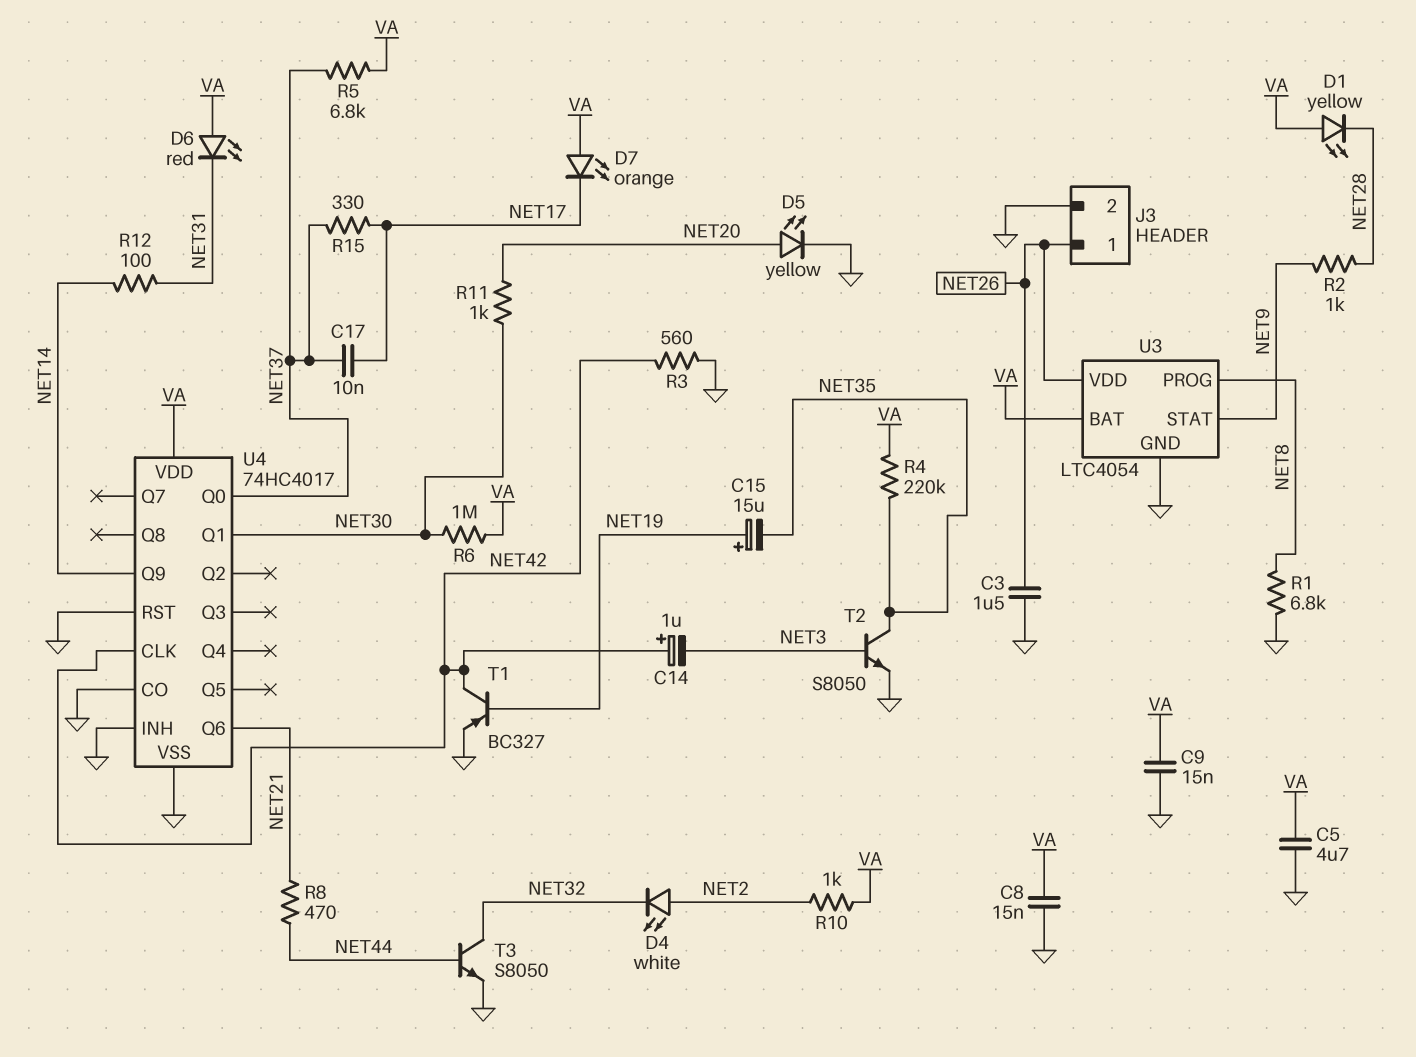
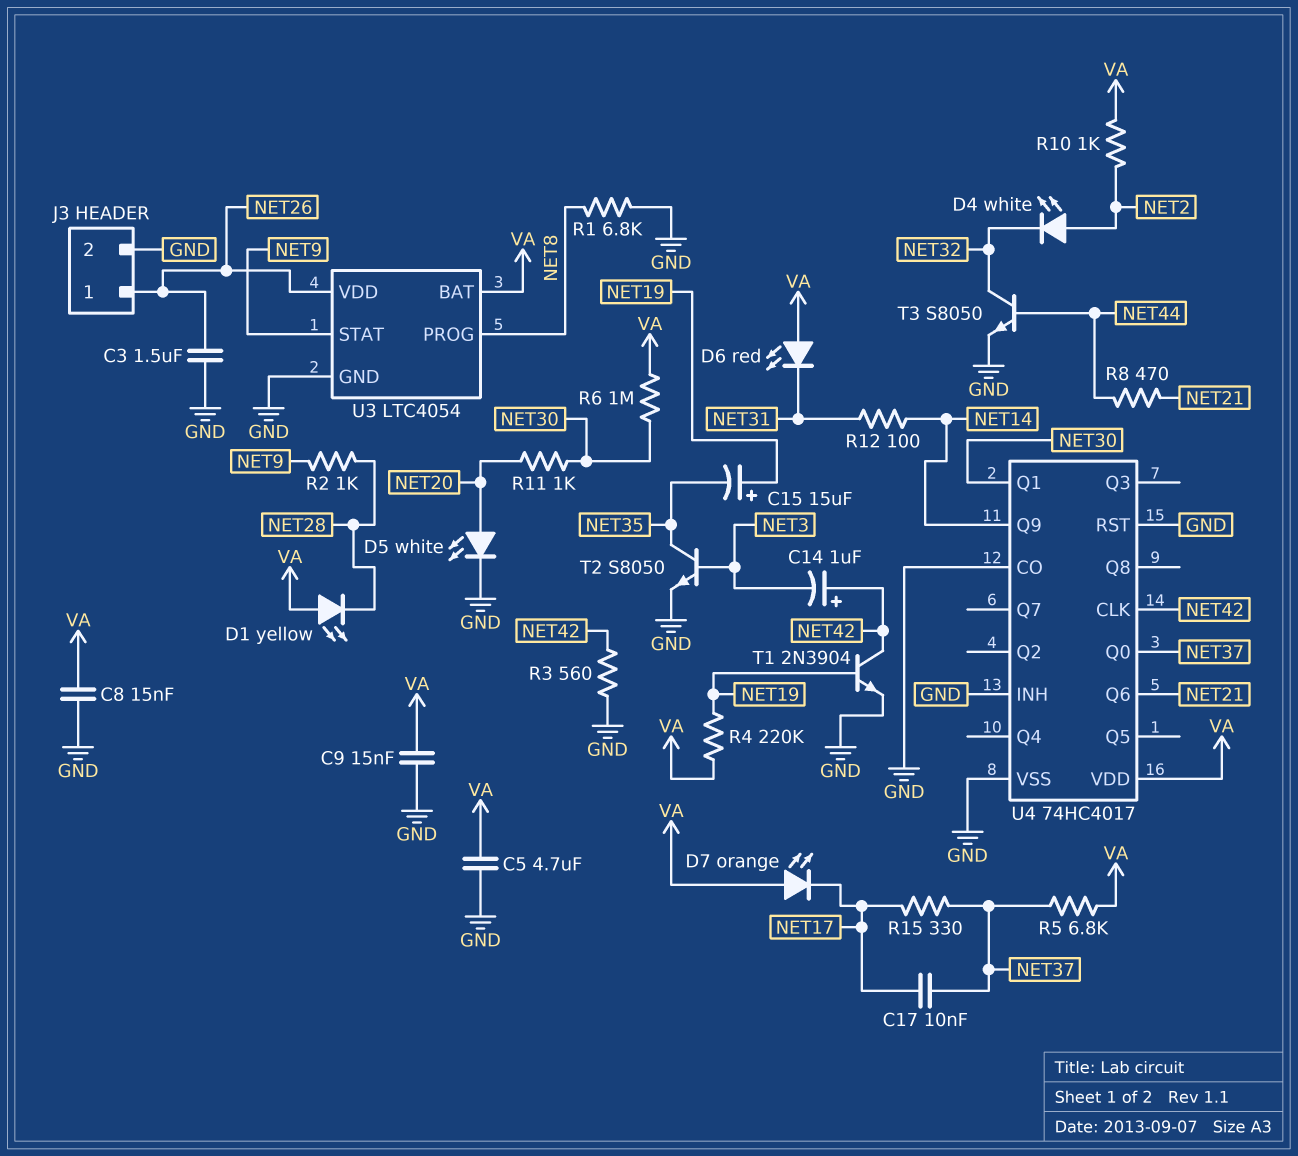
D5: LED yellow (A NET20, K GND) -> LED white (A NET20, K GND)
R4: 220k (NET35, VA) -> 220k (NET19, VA)
T1: PNP BC327 (B NET19, C NET42, E GND) -> NPN 2N3904 (B NET19, C NET42, E GND)

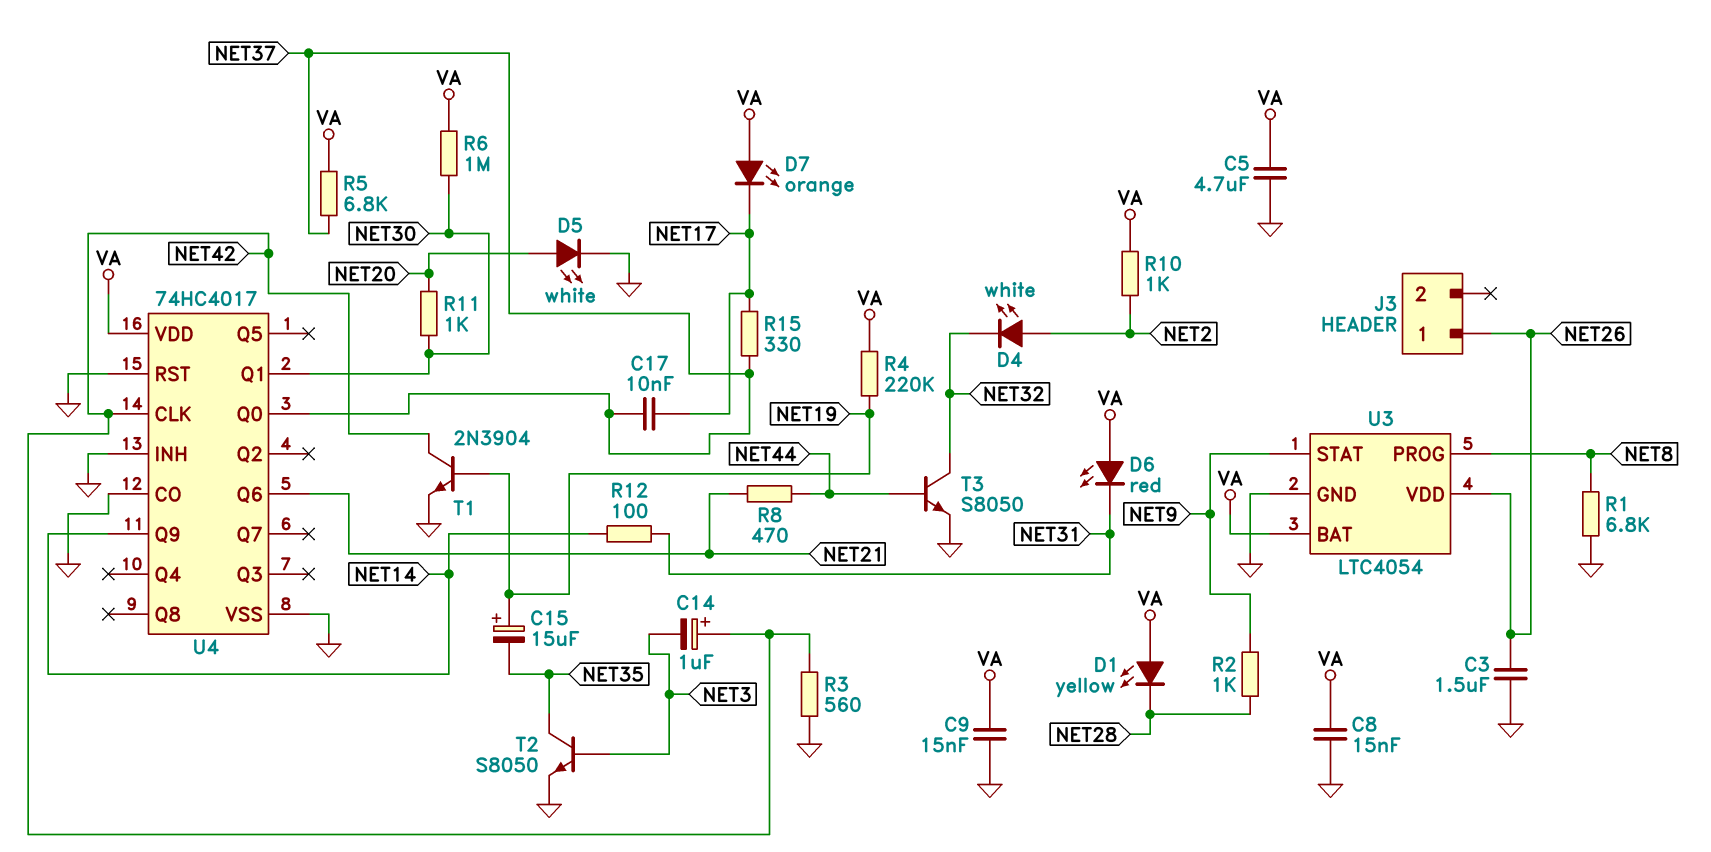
J3 pin 2: GND -> none

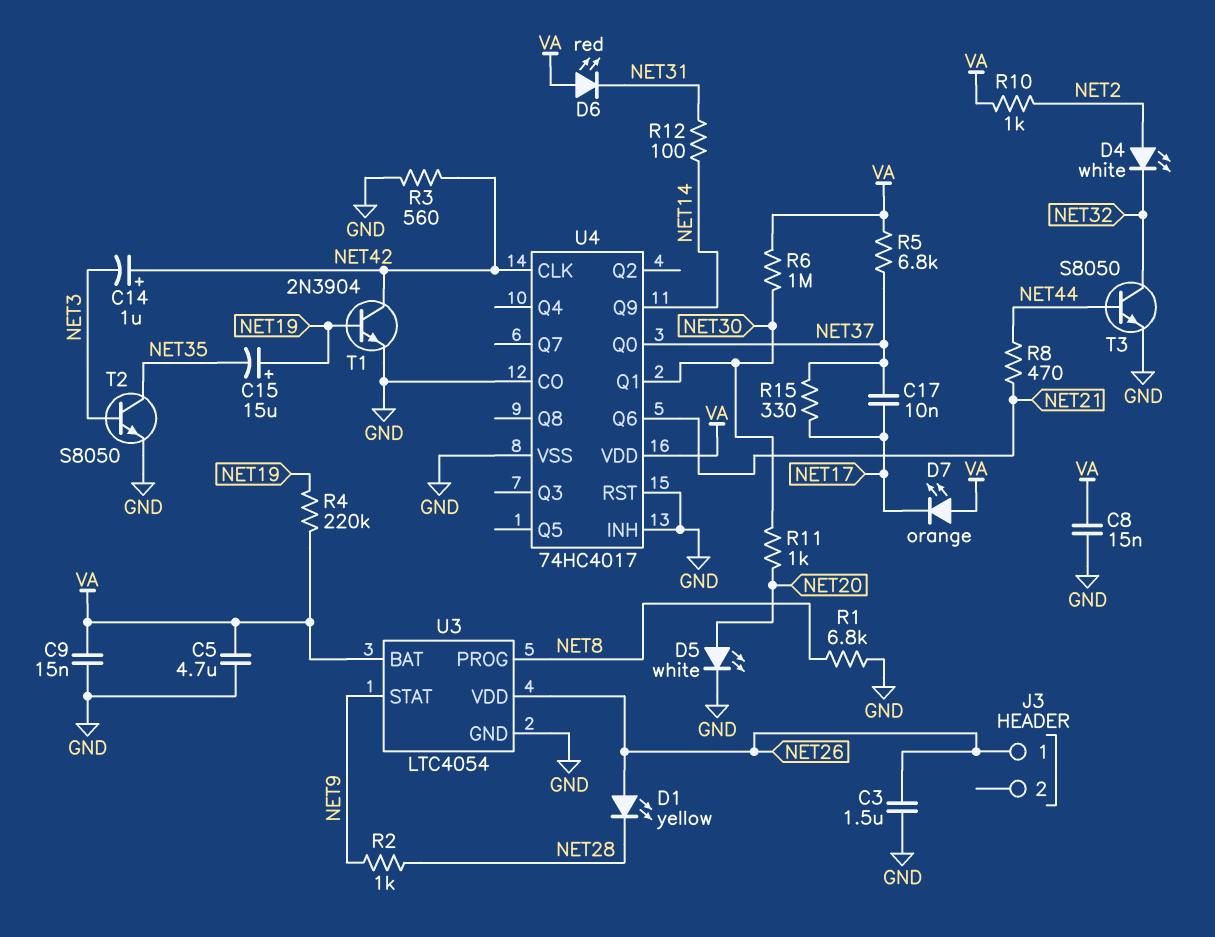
D1: LED yellow (A VA, K NET28) -> LED yellow (A NET26, K NET28)

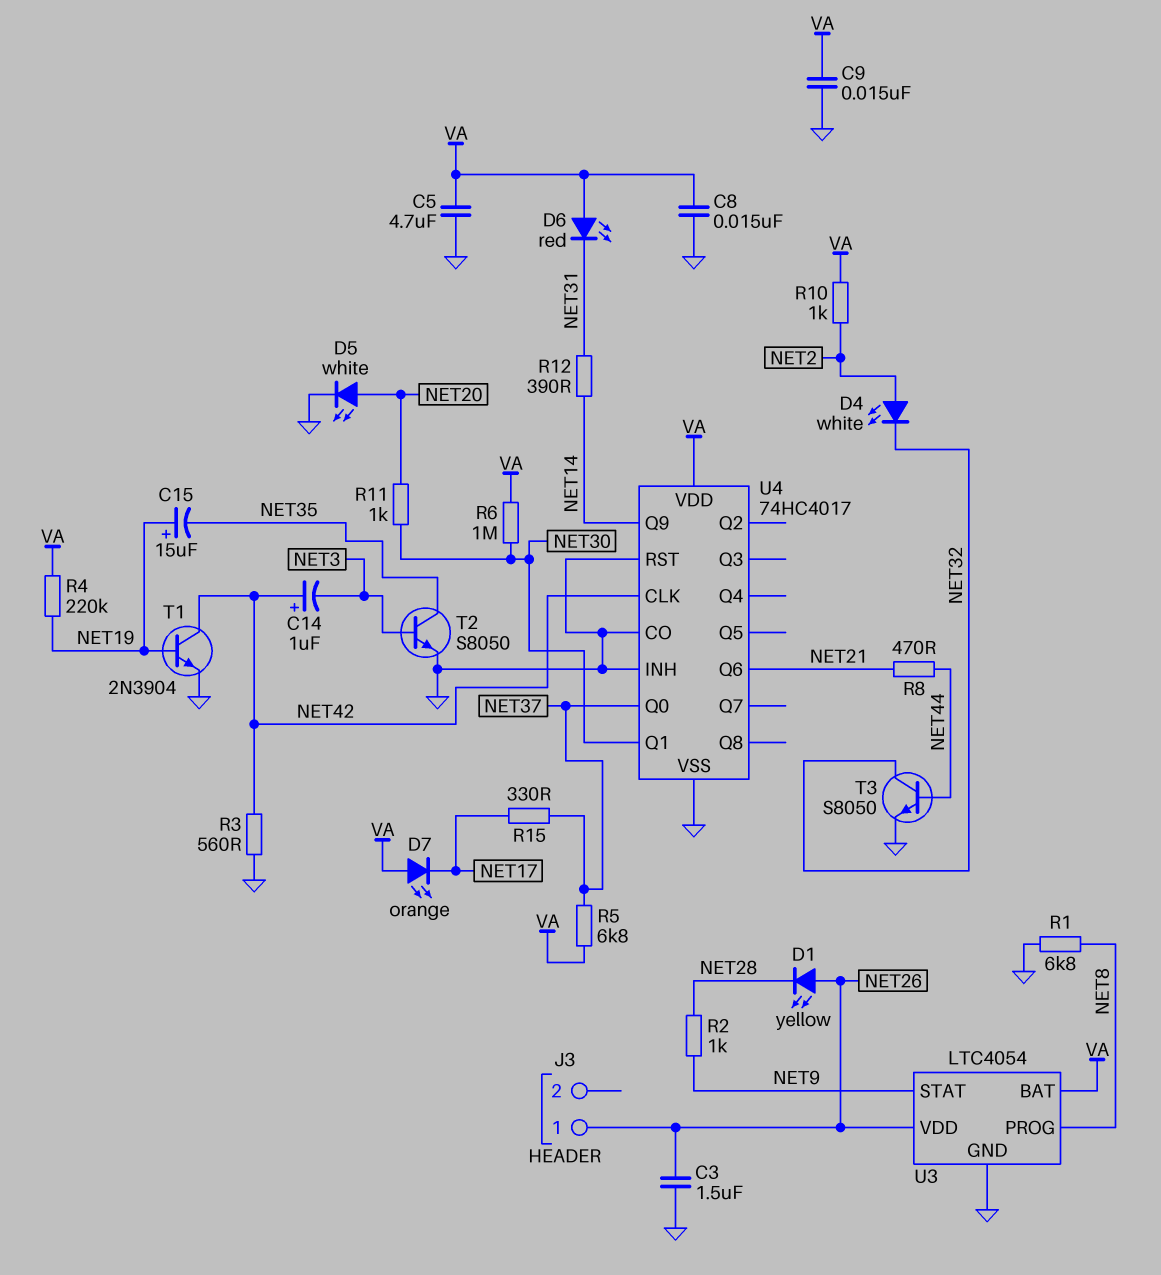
C17: 10nF (NET17, NET37) -> none
R12: 100 (NET14, NET31) -> 390 (NET14, NET31)

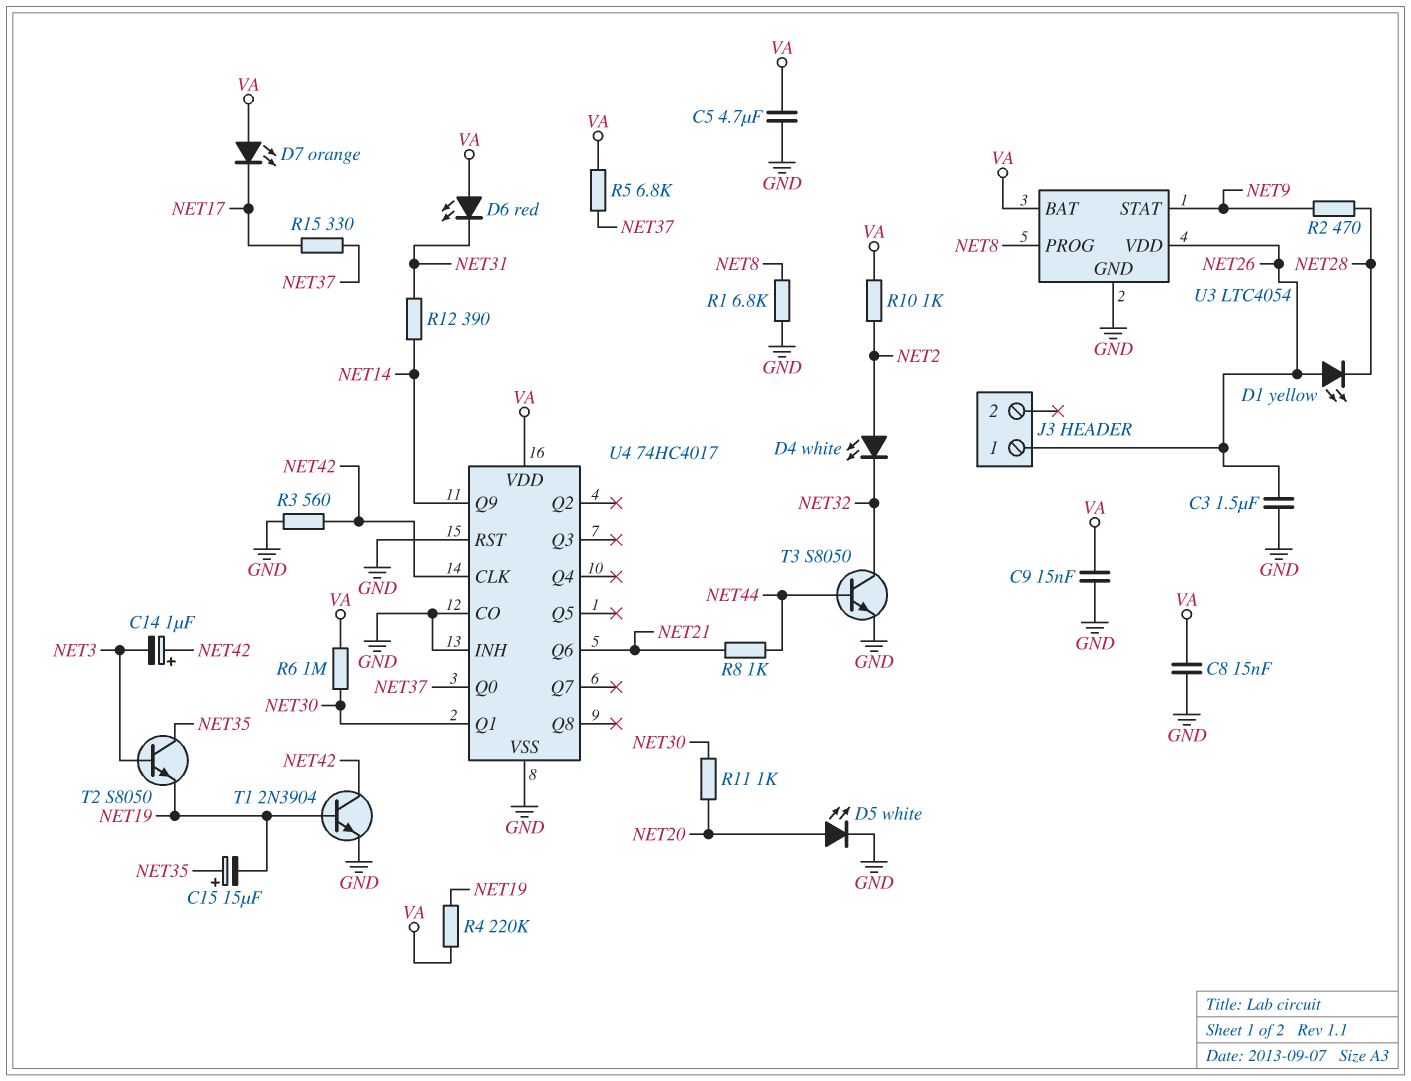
C15: 15uF (plus NET19, minus NET35) -> 15uF (plus NET35, minus NET19)
R2: 1k (NET9, NET28) -> 470 (NET9, NET28)
R8: 470 (NET21, NET44) -> 1k (NET21, NET44)
T2: NPN S8050 (B NET3, C NET35, E GND) -> NPN S8050 (B NET3, C NET35, E NET19)

